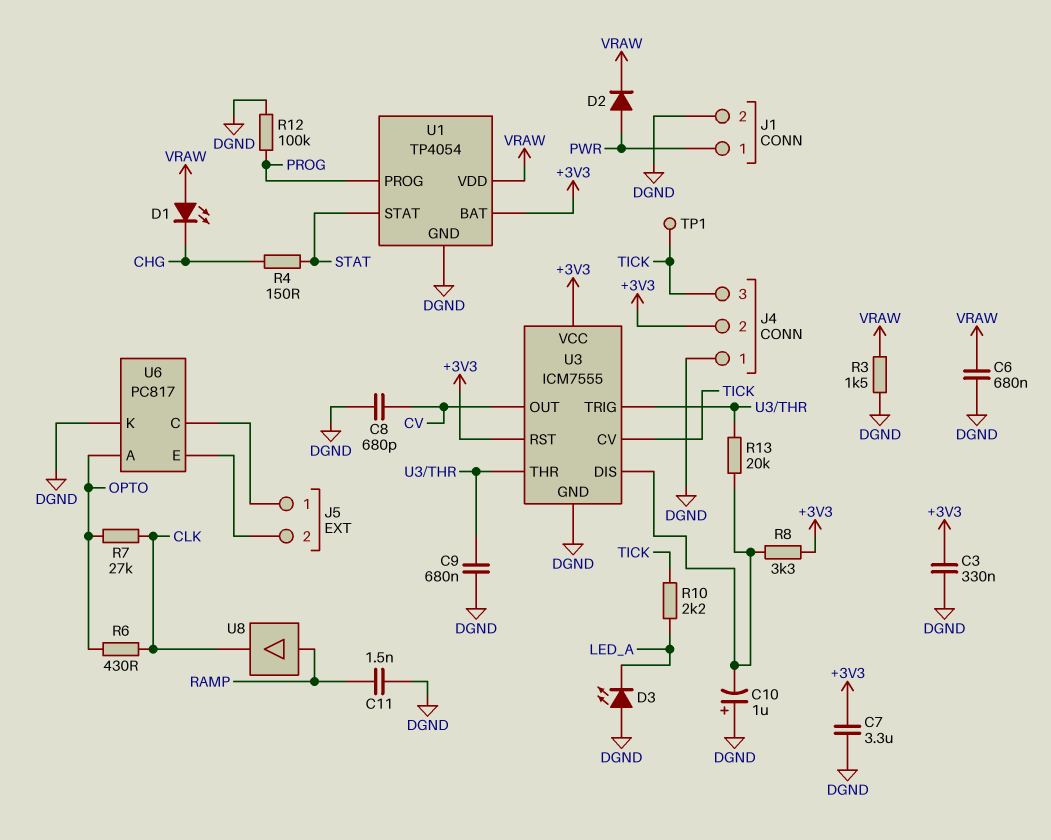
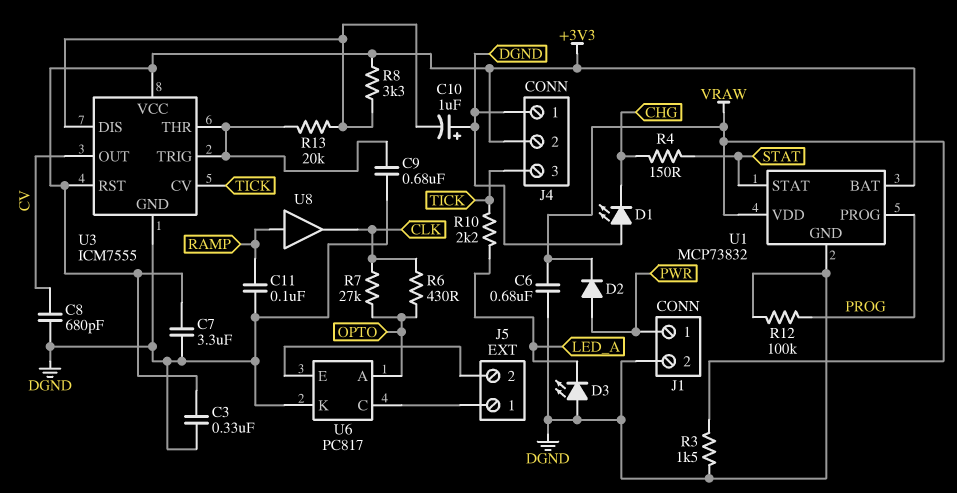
C11: 1.5nF (DGND, RAMP) -> 100nF (DGND, RAMP)
D1: LED (A VRAW, K CHG) -> LED (A DGND, K CHG)
TP1: test point (TICK) -> none
U1: TP4054 -> MCP73832

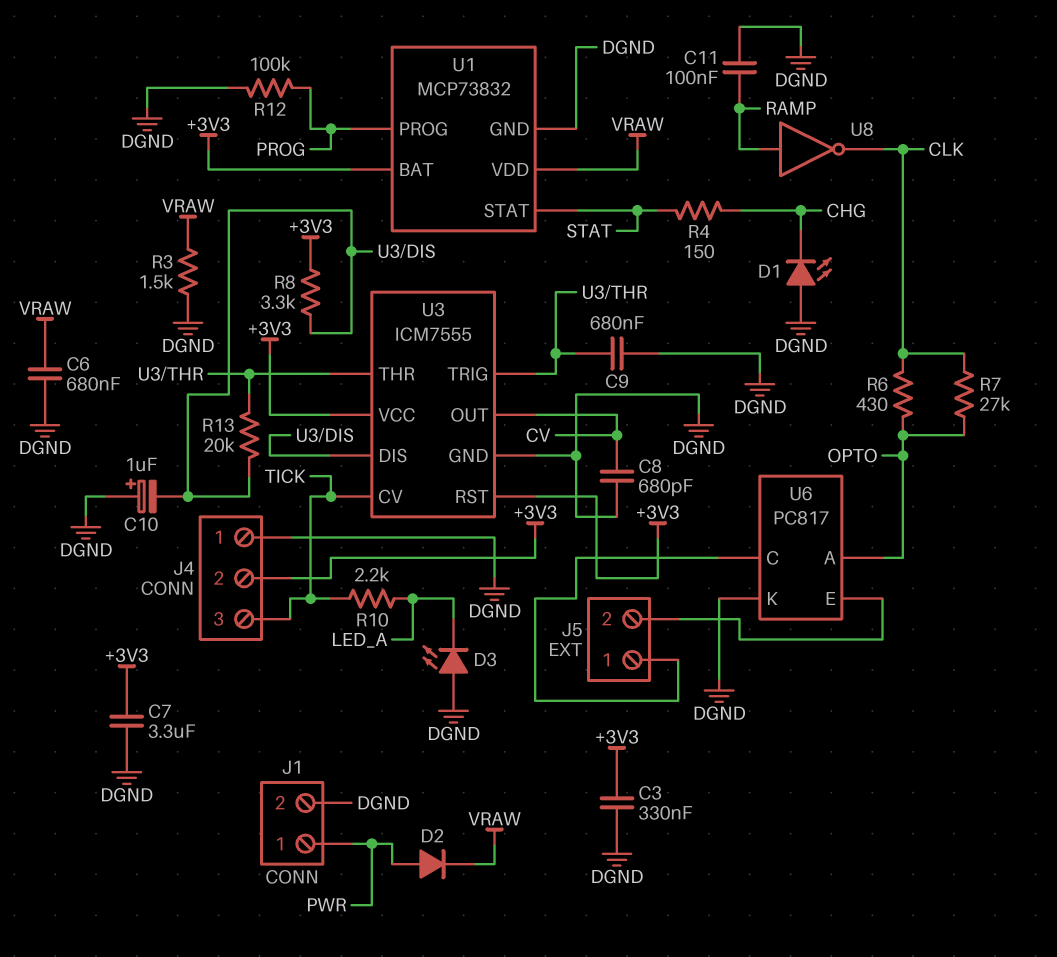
U8: buffer (in RAMP, out CLK) -> NOT (in RAMP, out CLK)

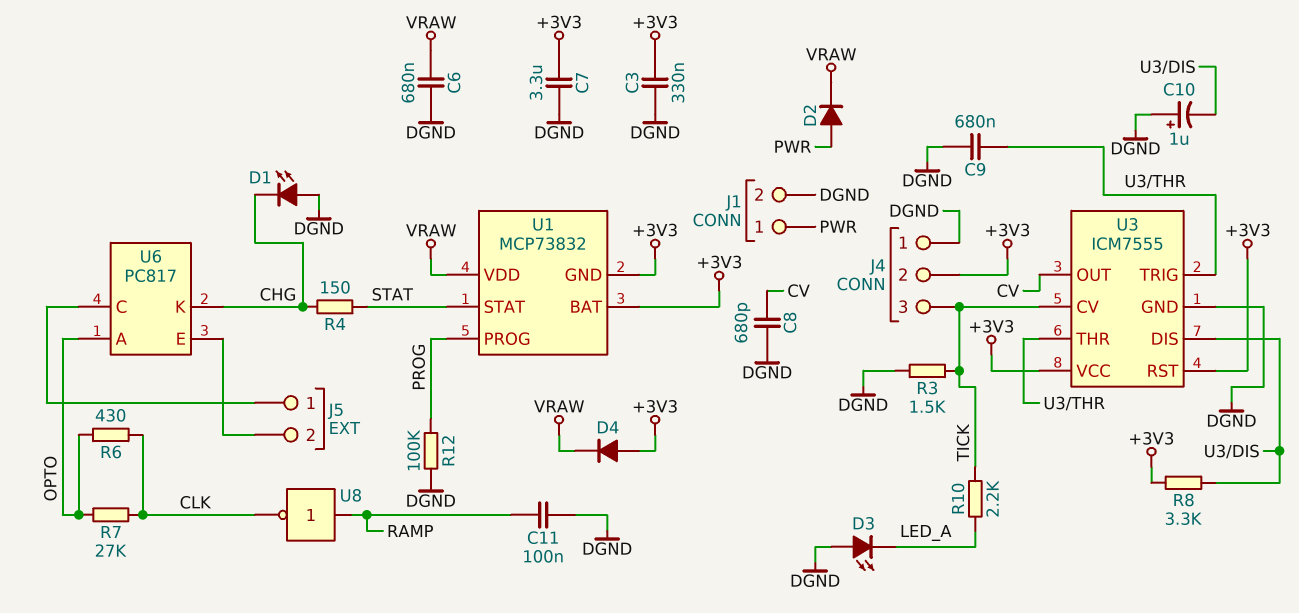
D4: none -> diode (A +3V3, K VRAW)
R3: 1.5k (DGND, VRAW) -> 1.5k (DGND, TICK)
R13: 20k (U3/DIS, U3/THR) -> none
U1 pin GND: DGND -> +3V3
U6 pin K: DGND -> CHG

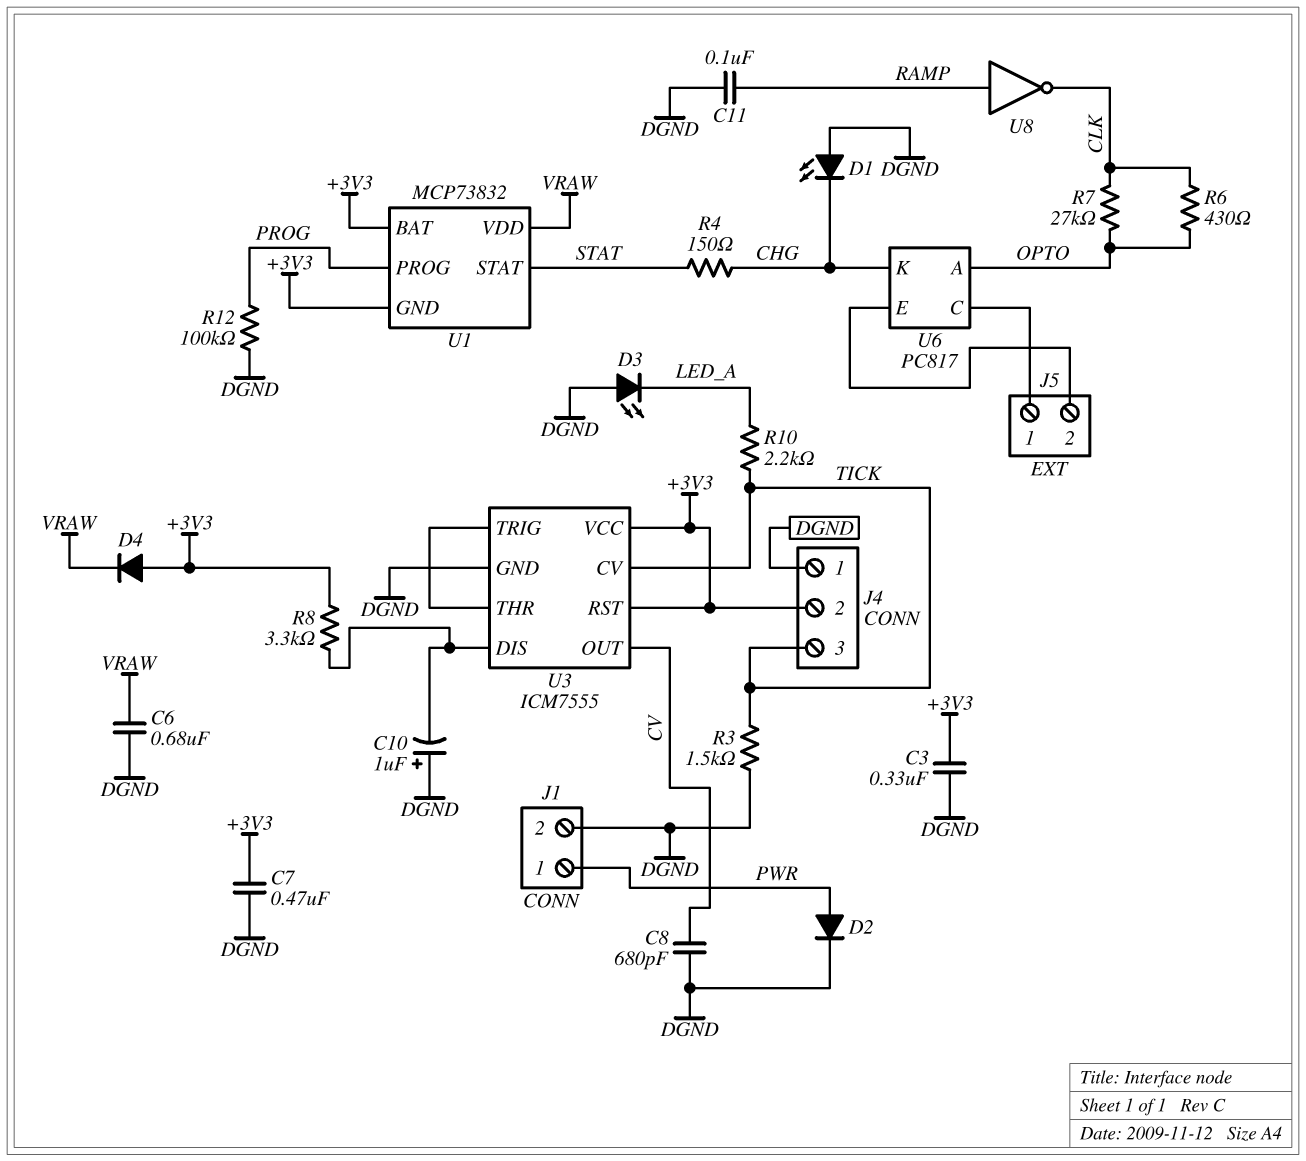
C7: 3.3uF (+3V3, DGND) -> 470nF (+3V3, DGND)
C9: 680nF (DGND, U3/THR) -> none
D2: diode (A PWR, K VRAW) -> diode (A PWR, K DGND)

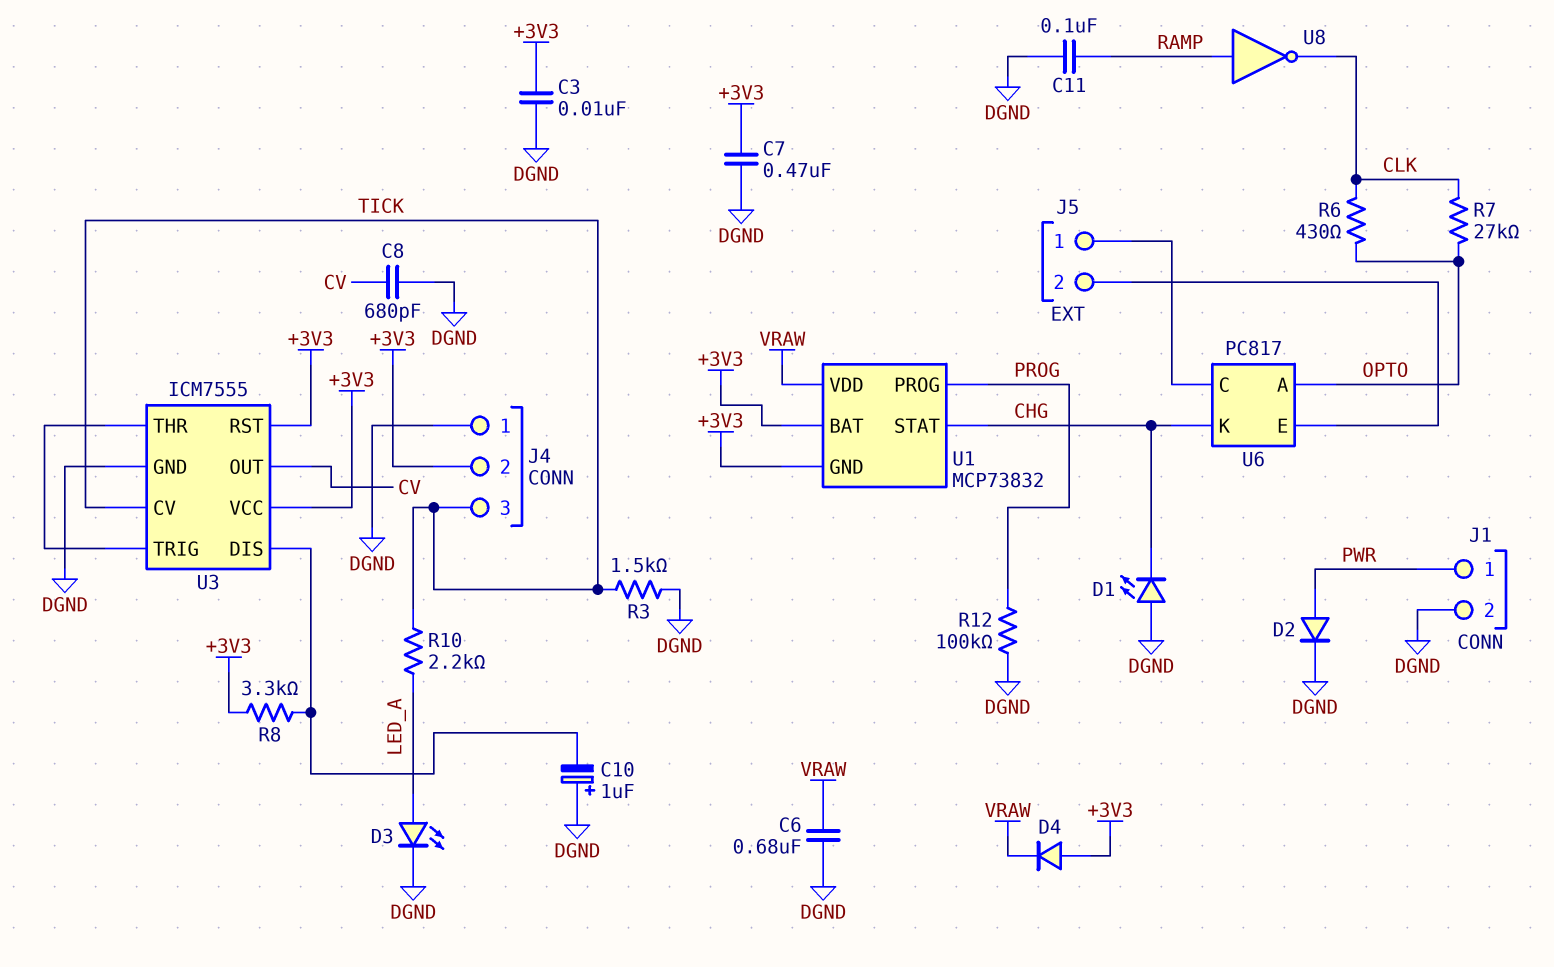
C3: 330nF (+3V3, DGND) -> 10nF (+3V3, DGND)
D3: LED (A DGND, K LED_A) -> LED (A LED_A, K DGND)
R4: 150 (CHG, STAT) -> none
U1 pin STAT: STAT -> CHG

